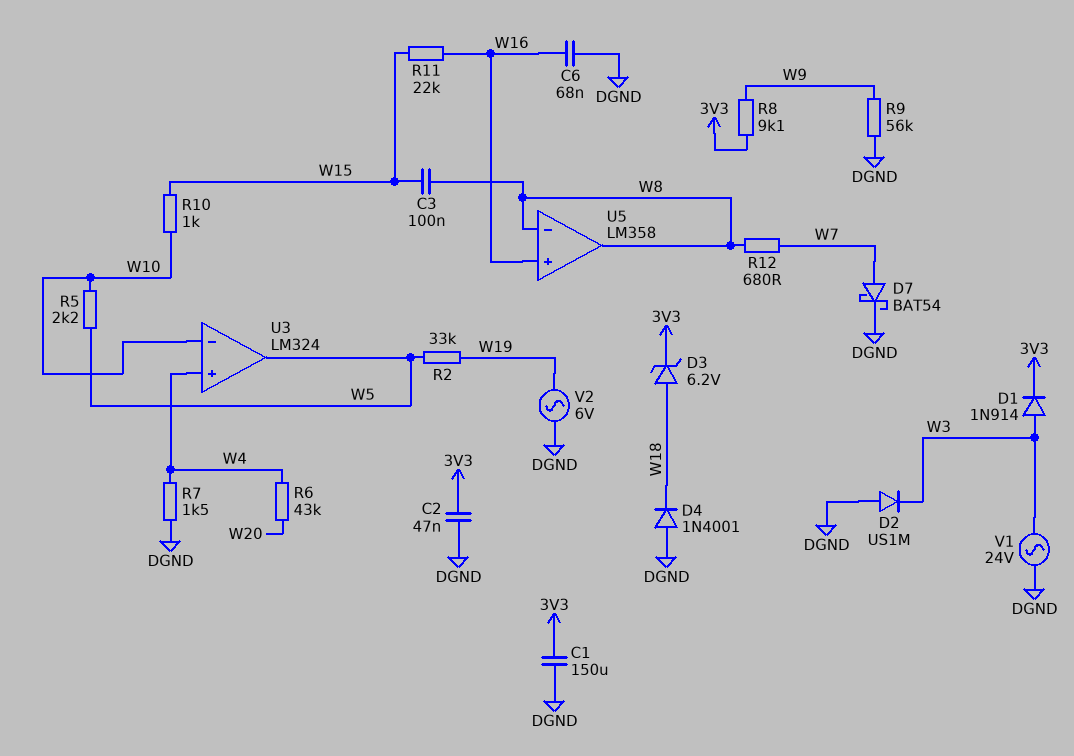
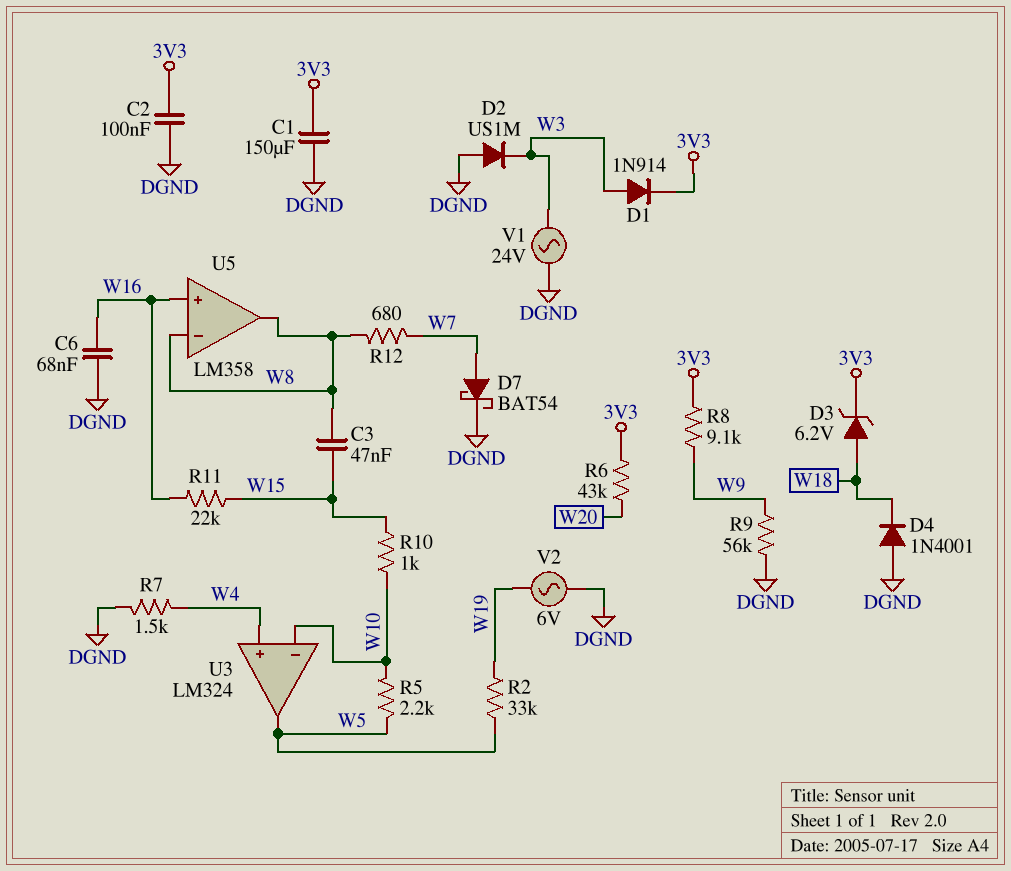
C2: 47nF (3V3, DGND) -> 100nF (3V3, DGND)
C3: 100nF (W8, W15) -> 47nF (W8, W15)
R6: 43k (W4, W20) -> 43k (3V3, W20)

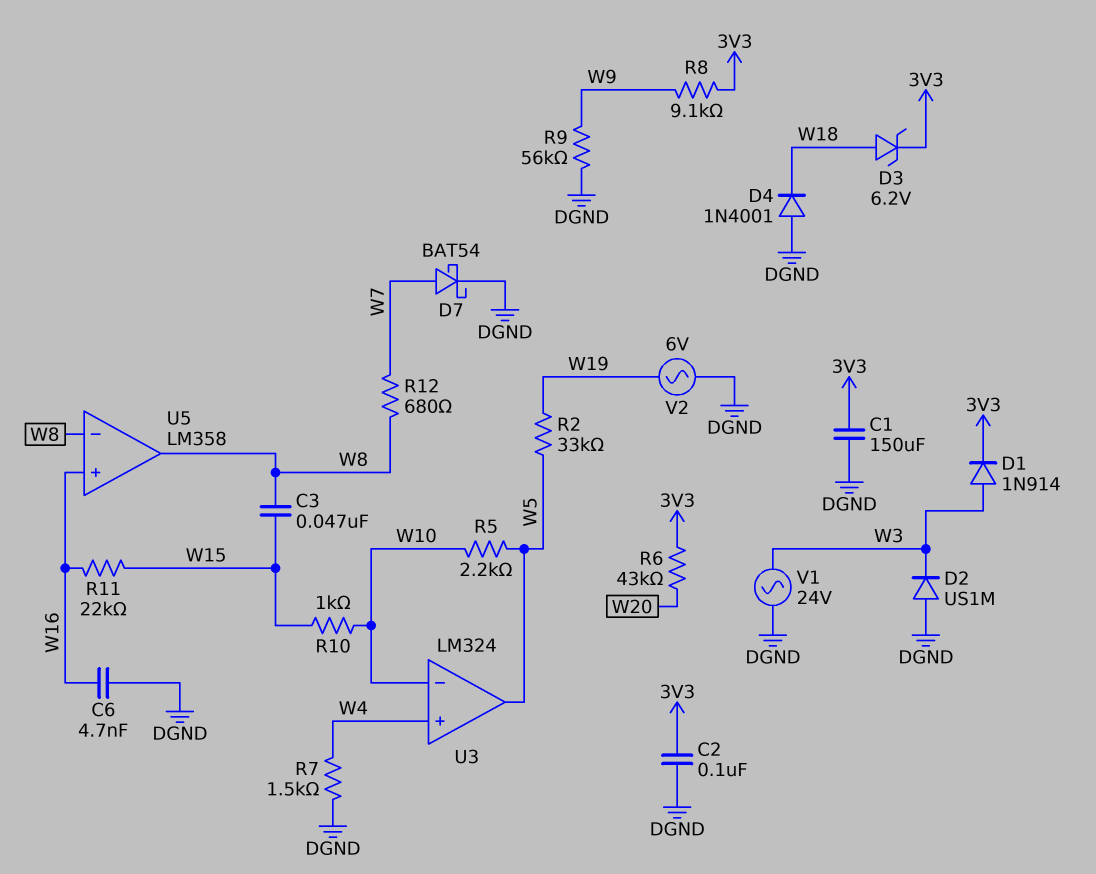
C6: 68nF (DGND, W16) -> 4.7nF (DGND, W16)

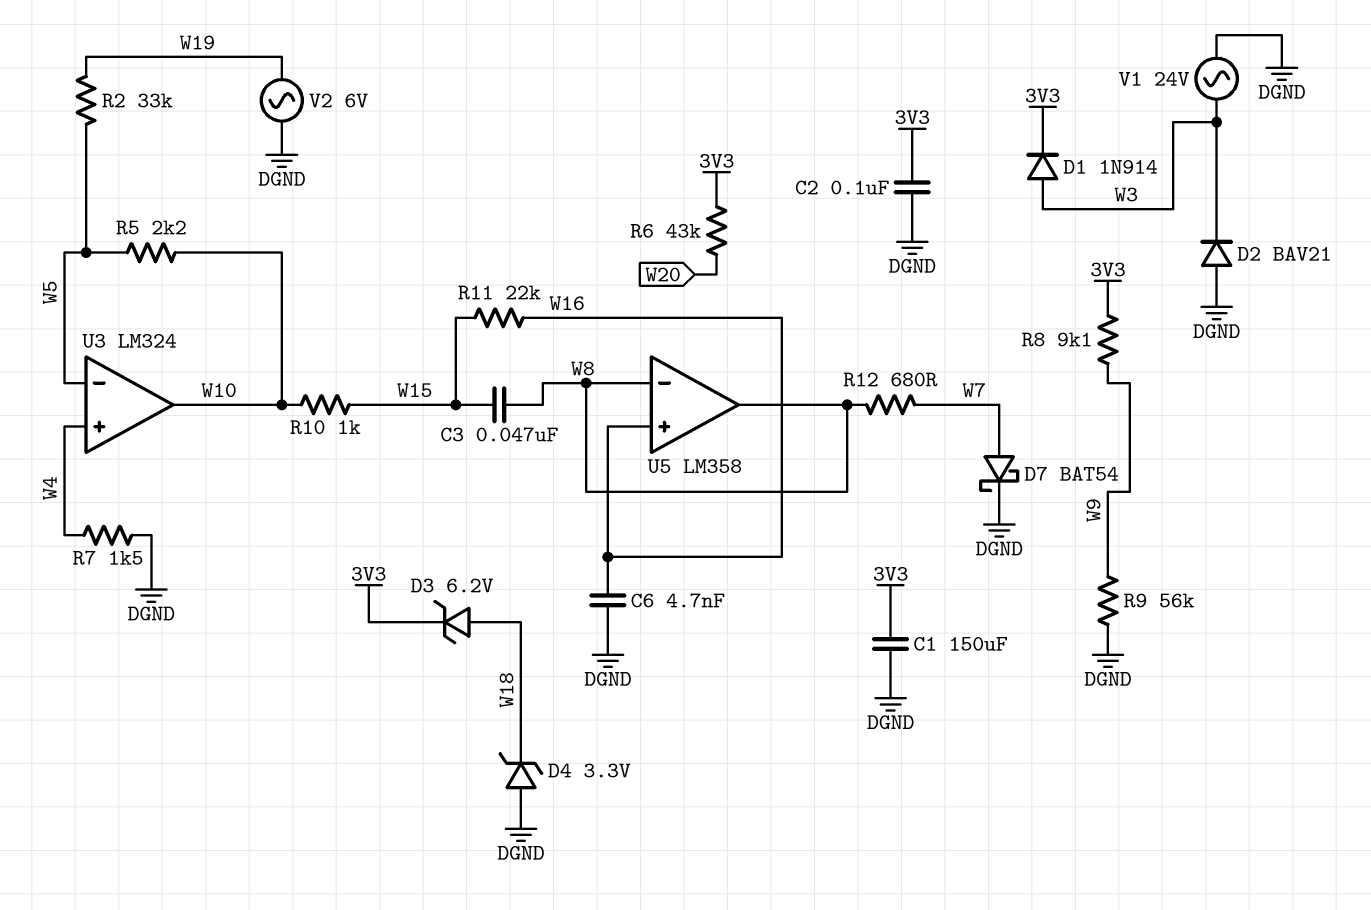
D2: diode US1M (A DGND, K W3) -> diode BAV21 (A DGND, K W3)
D4: diode 1N4001 (A DGND, K W18) -> zener 3.3V (A DGND, K W18)
U3 pin in-: W10 -> W5
U3 pin out: W5 -> W10

